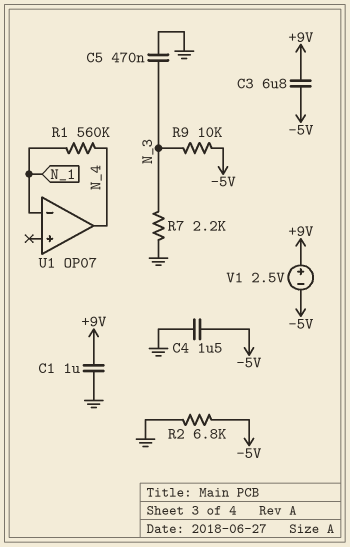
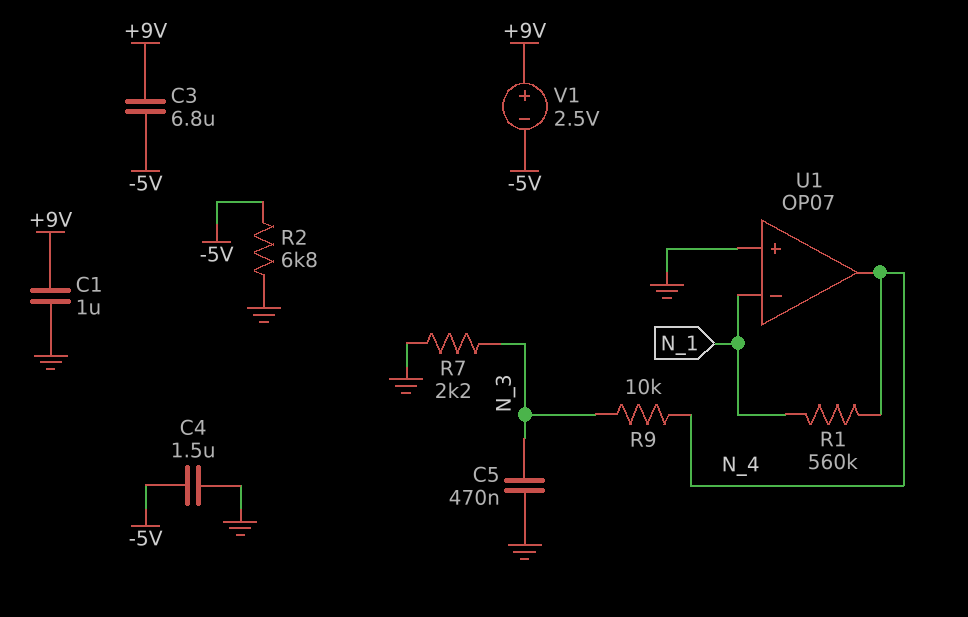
R9: 10k (-5V, N_3) -> 10k (N_3, N_4)
U1 pin in+: none -> GND

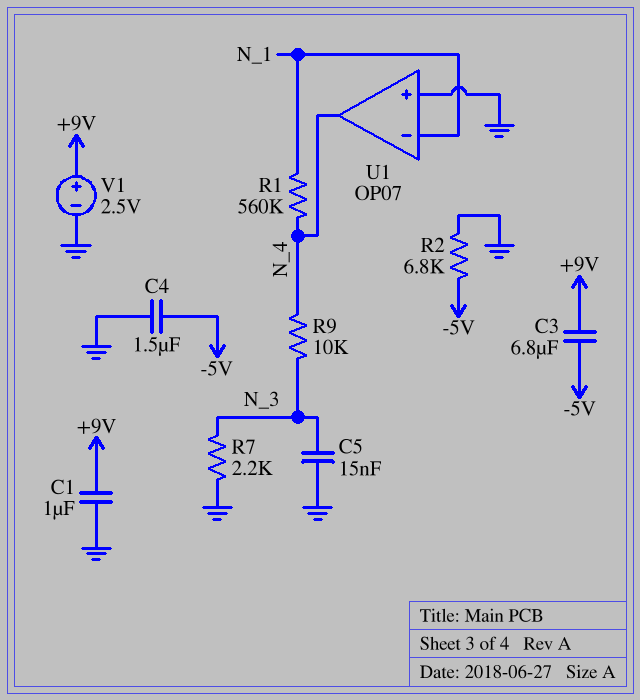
C5: 470nF (GND, N_3) -> 15nF (GND, N_3)
V1: 2.5V (plus +9V, minus -5V) -> 2.5V (plus +9V, minus GND)

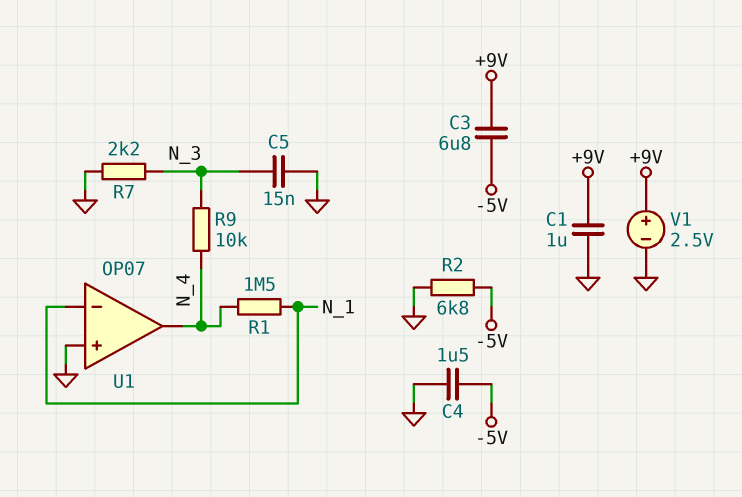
R1: 560k (N_1, N_4) -> 1.5M (N_1, N_4)

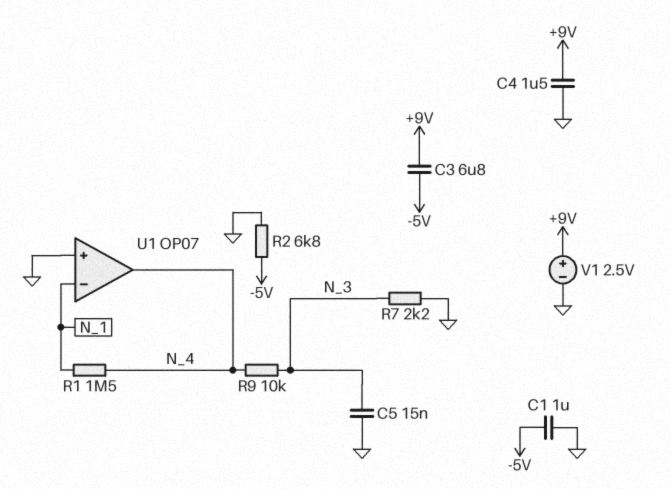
C1: 1uF (+9V, GND) -> 1uF (-5V, GND)
C4: 1.5uF (-5V, GND) -> 1.5uF (+9V, GND)

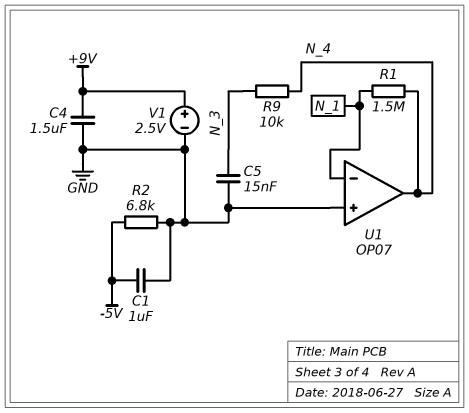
C3: 6.8uF (+9V, -5V) -> none
R7: 2.2k (GND, N_3) -> none

